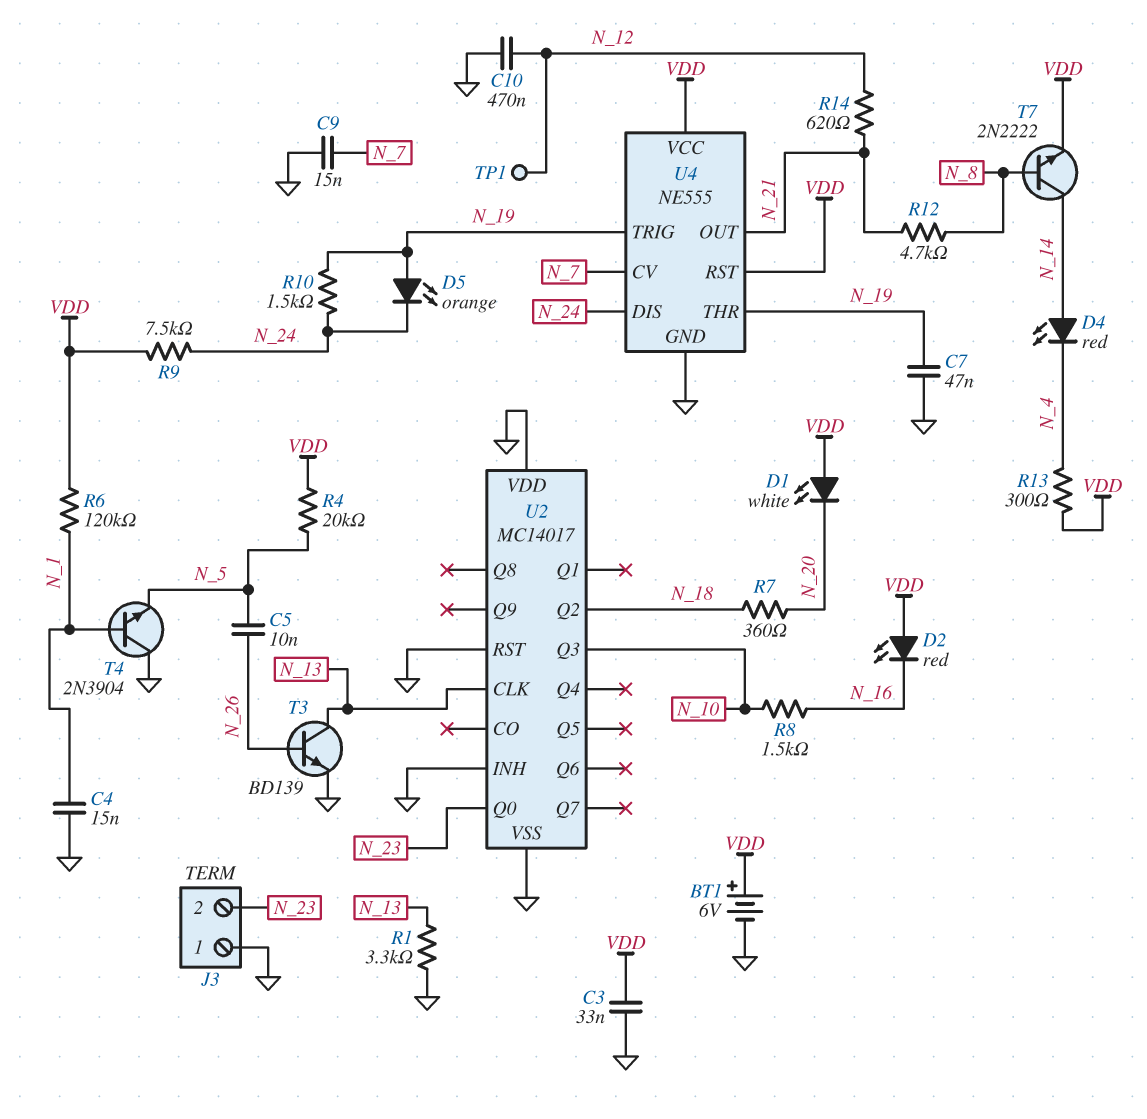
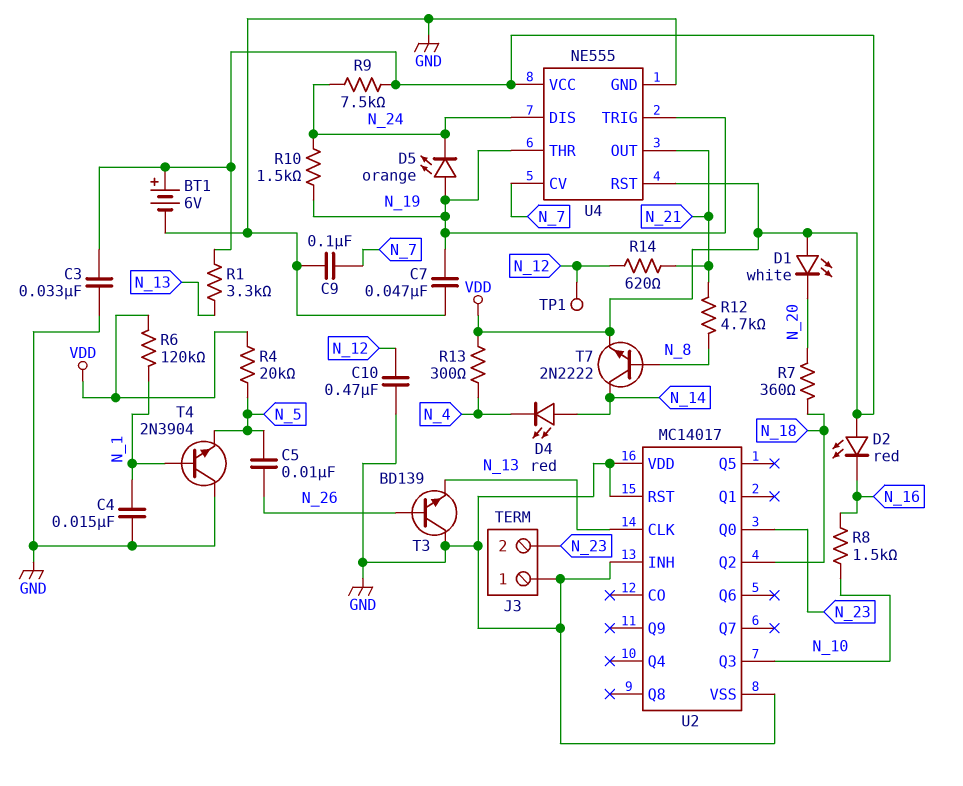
C9: 15nF (GND, N_7) -> 100nF (GND, N_7)
R1: 3.3k (GND, N_13) -> 3.3k (N_13, VDD)
T3: NPN BD139 (B N_26, C N_13, E GND) -> NPN BD139 (B N_26, C GND, E N_13)

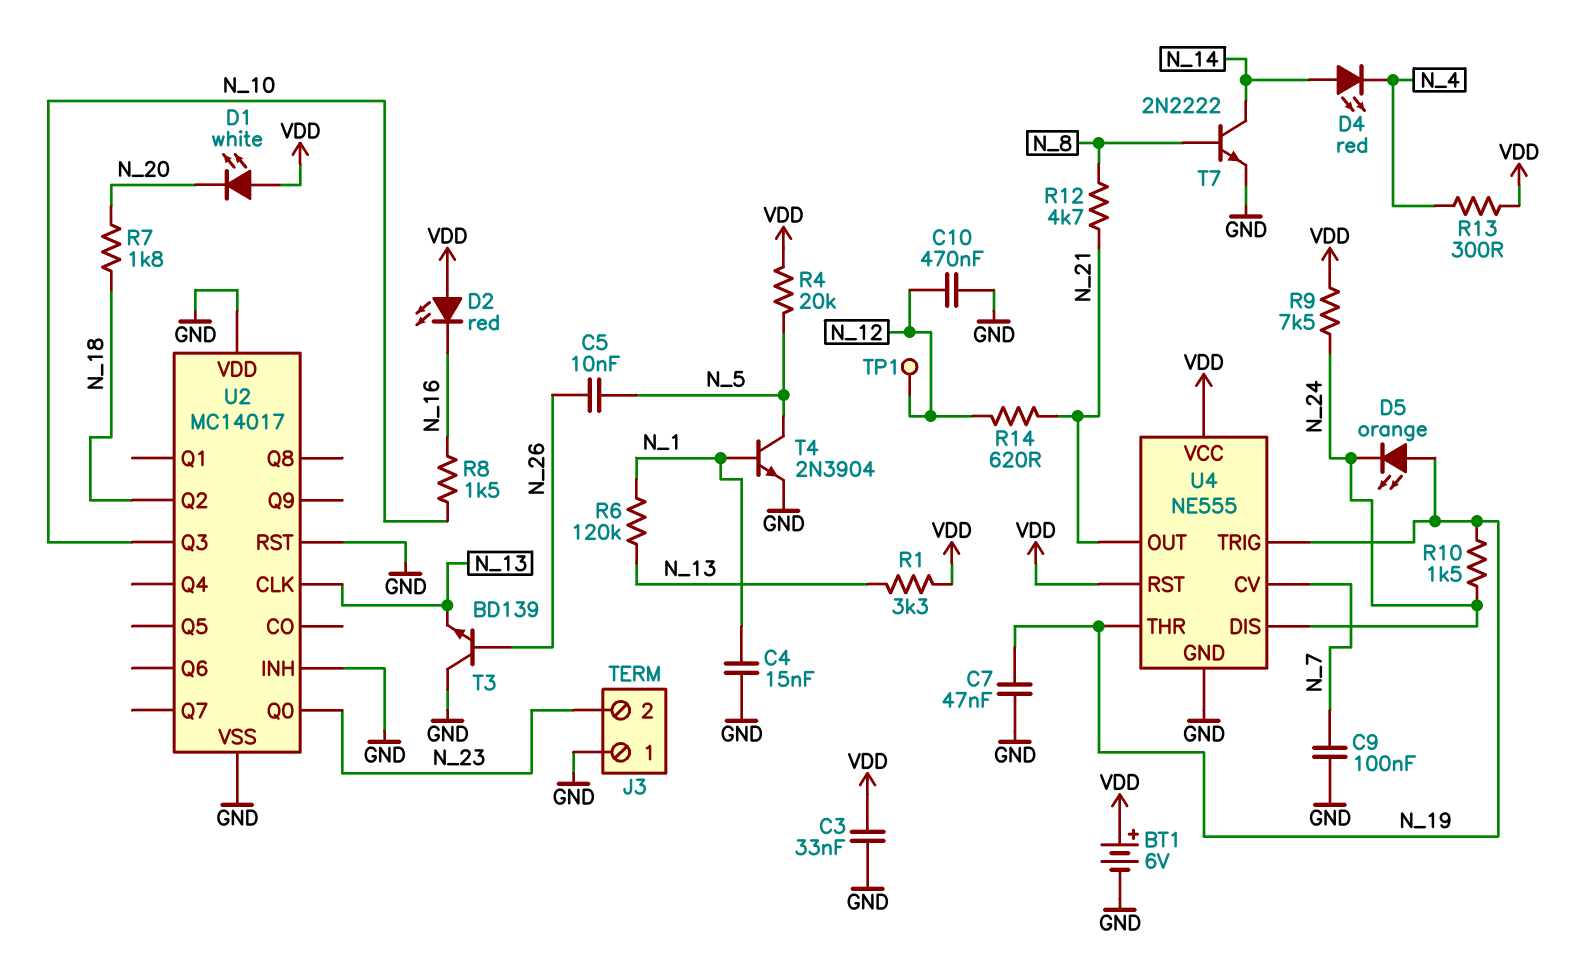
R6: 120k (N_1, VDD) -> 120k (N_1, N_13)
R7: 360 (N_18, N_20) -> 1.8k (N_18, N_20)
T4: NPN 2N3904 (B N_1, C GND, E N_5) -> NPN 2N3904 (B N_1, C N_5, E GND)
T7: NPN 2N2222 (B N_8, C N_14, E VDD) -> NPN 2N2222 (B N_8, C N_14, E GND)

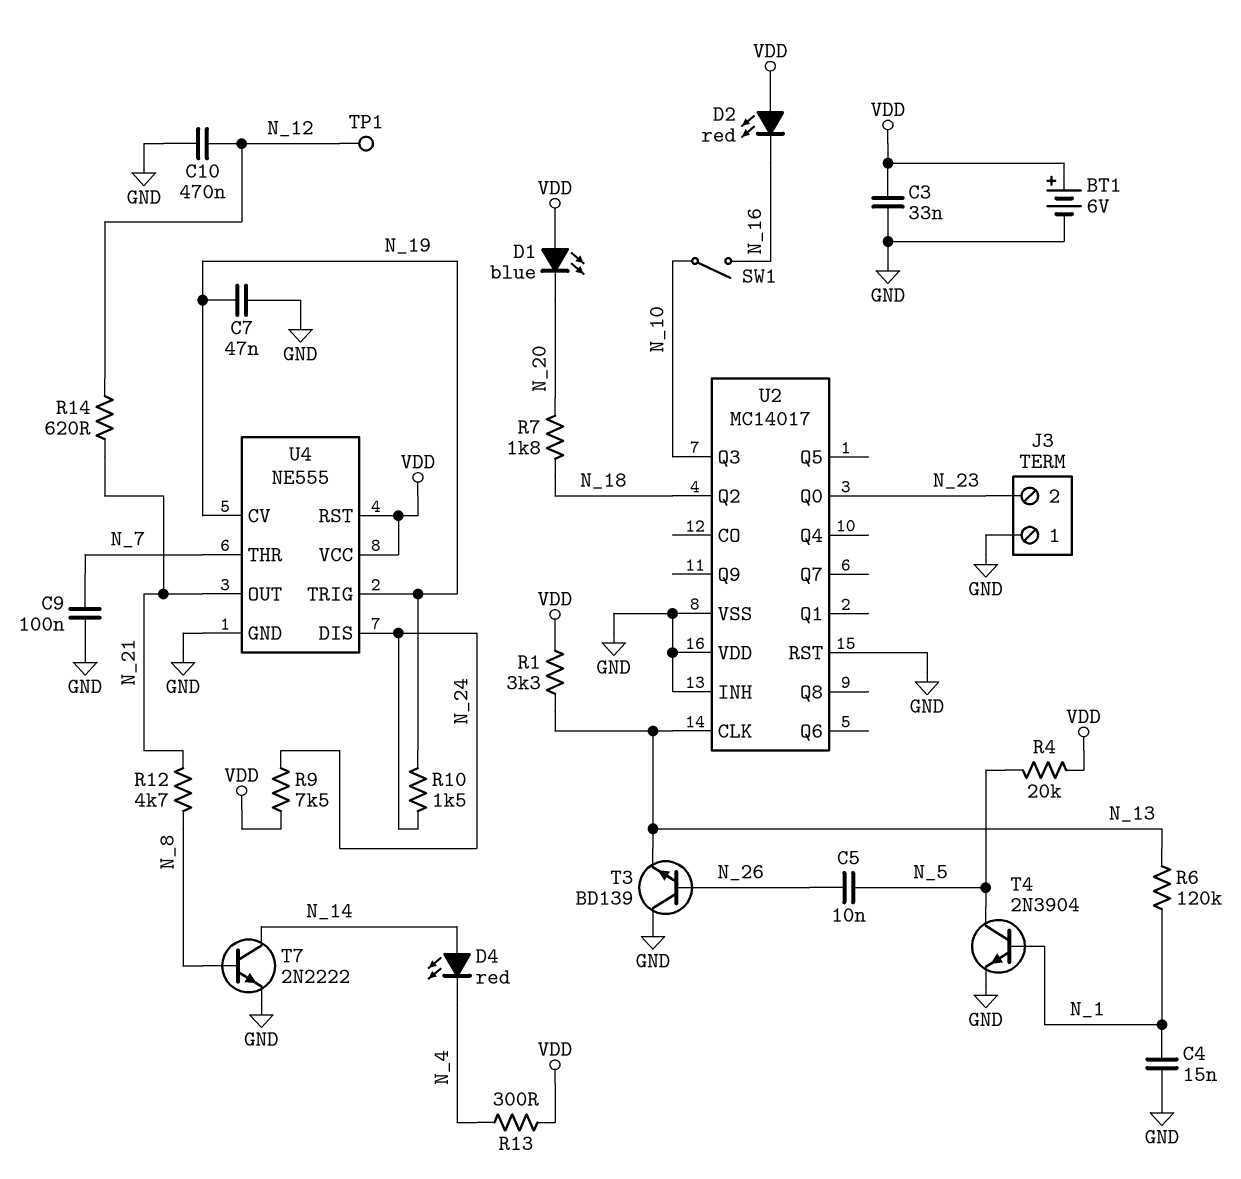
D1: LED white (A VDD, K N_20) -> LED blue (A VDD, K N_20)
D5: LED orange (A N_19, K N_24) -> none
R8: 1.5k (N_10, N_16) -> none
SW1: none -> switch (N_10, N_16)
U4 pin CV: N_7 -> N_19
U4 pin THR: N_19 -> N_7

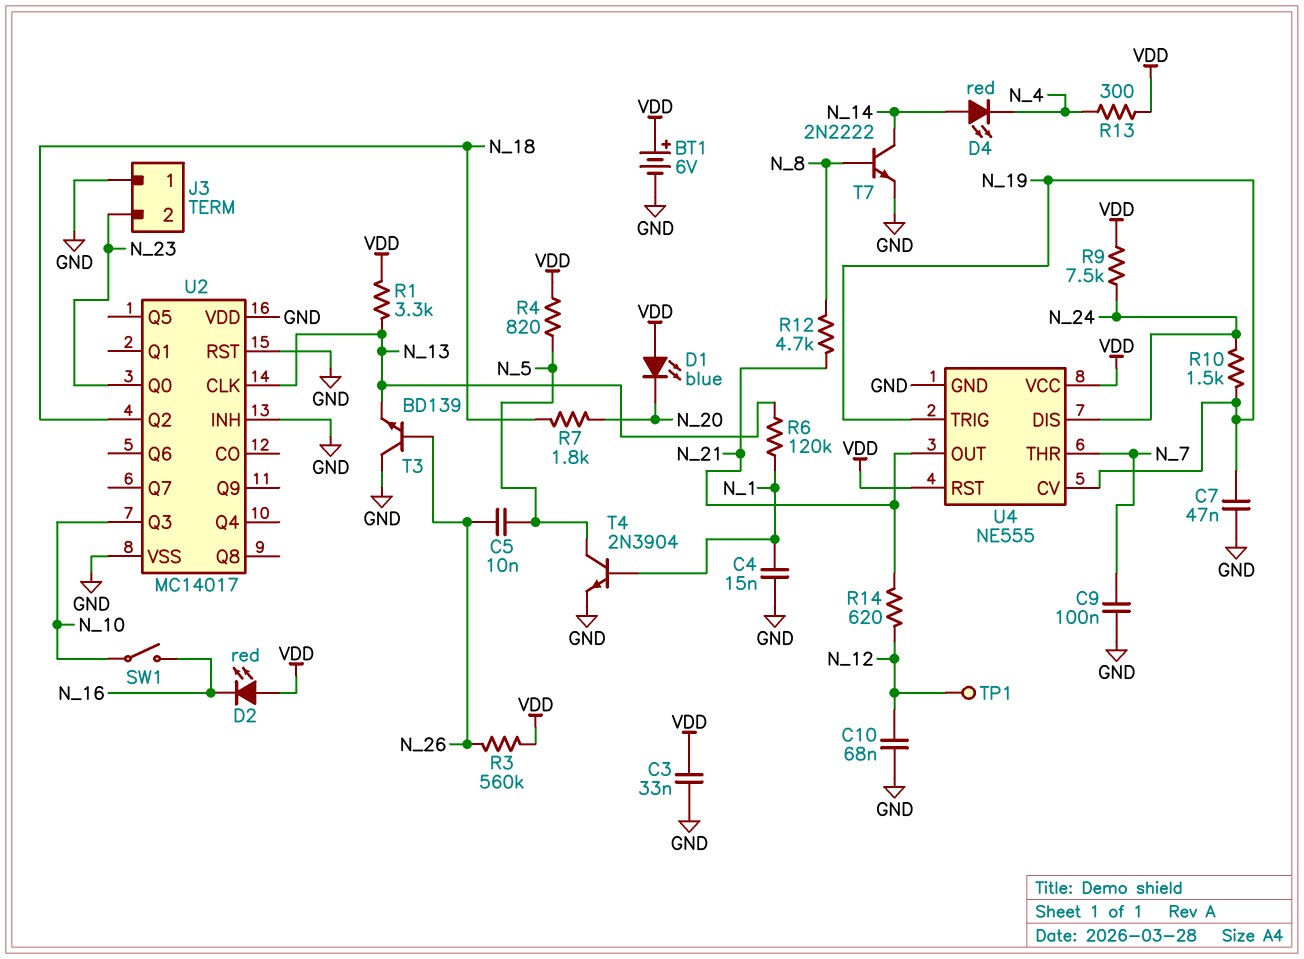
C10: 470nF (GND, N_12) -> 68nF (GND, N_12)
R3: none -> 560k (N_26, VDD)
R4: 20k (N_5, VDD) -> 820 (N_5, VDD)

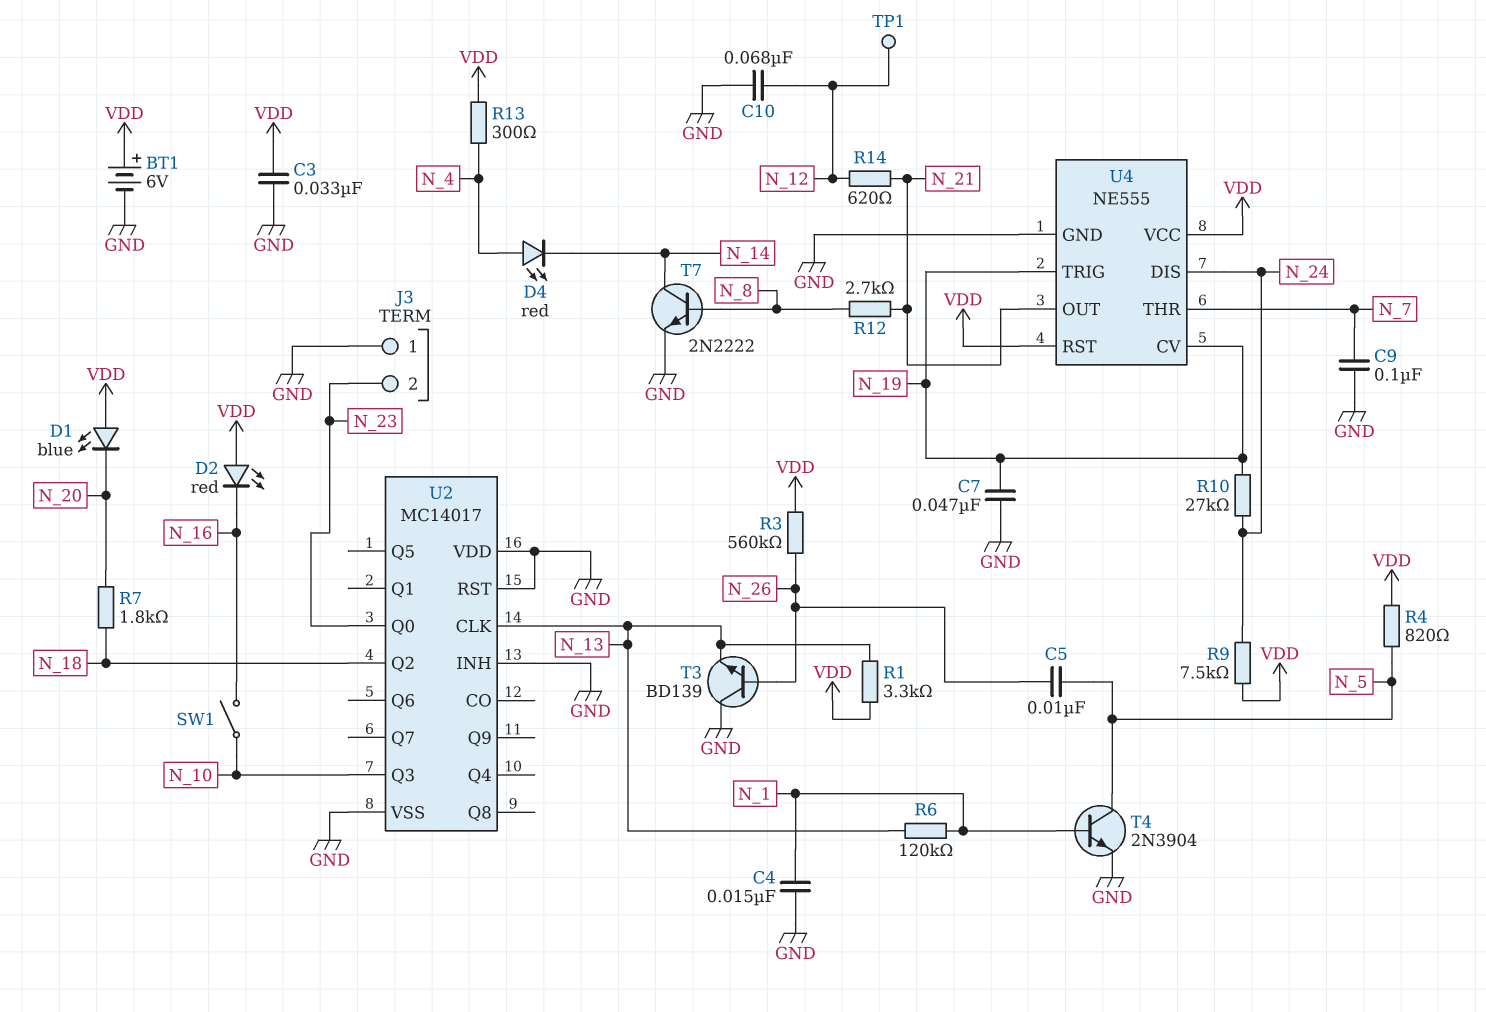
D4: LED red (A N_14, K N_4) -> LED red (A N_4, K N_14)
R10: 1.5k (N_19, N_24) -> 27k (N_19, N_24)
R12: 4.7k (N_8, N_21) -> 2.7k (N_8, N_21)

